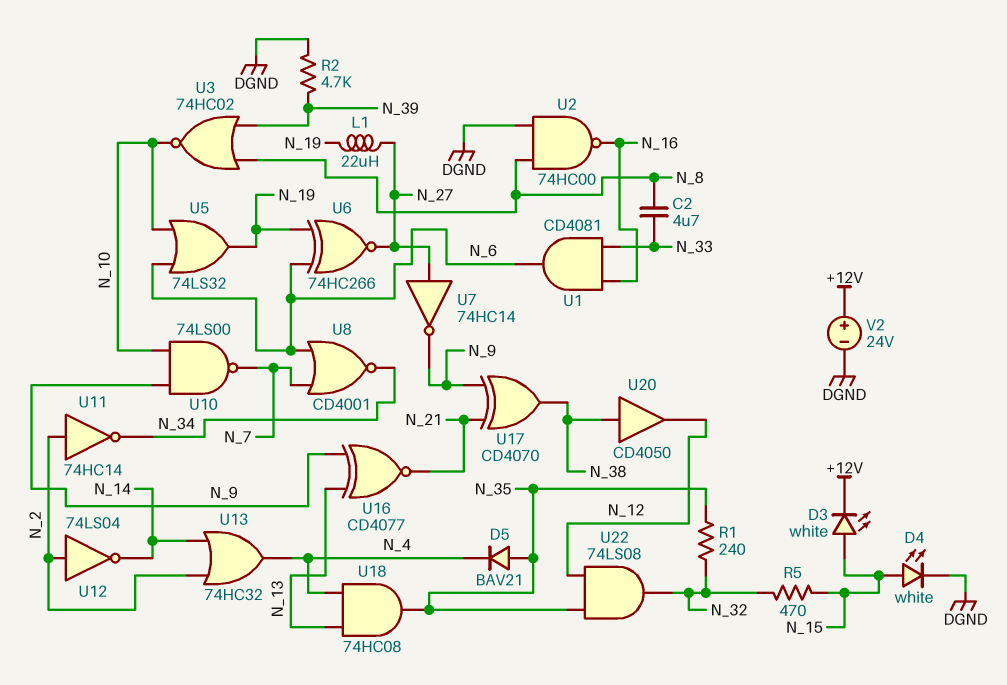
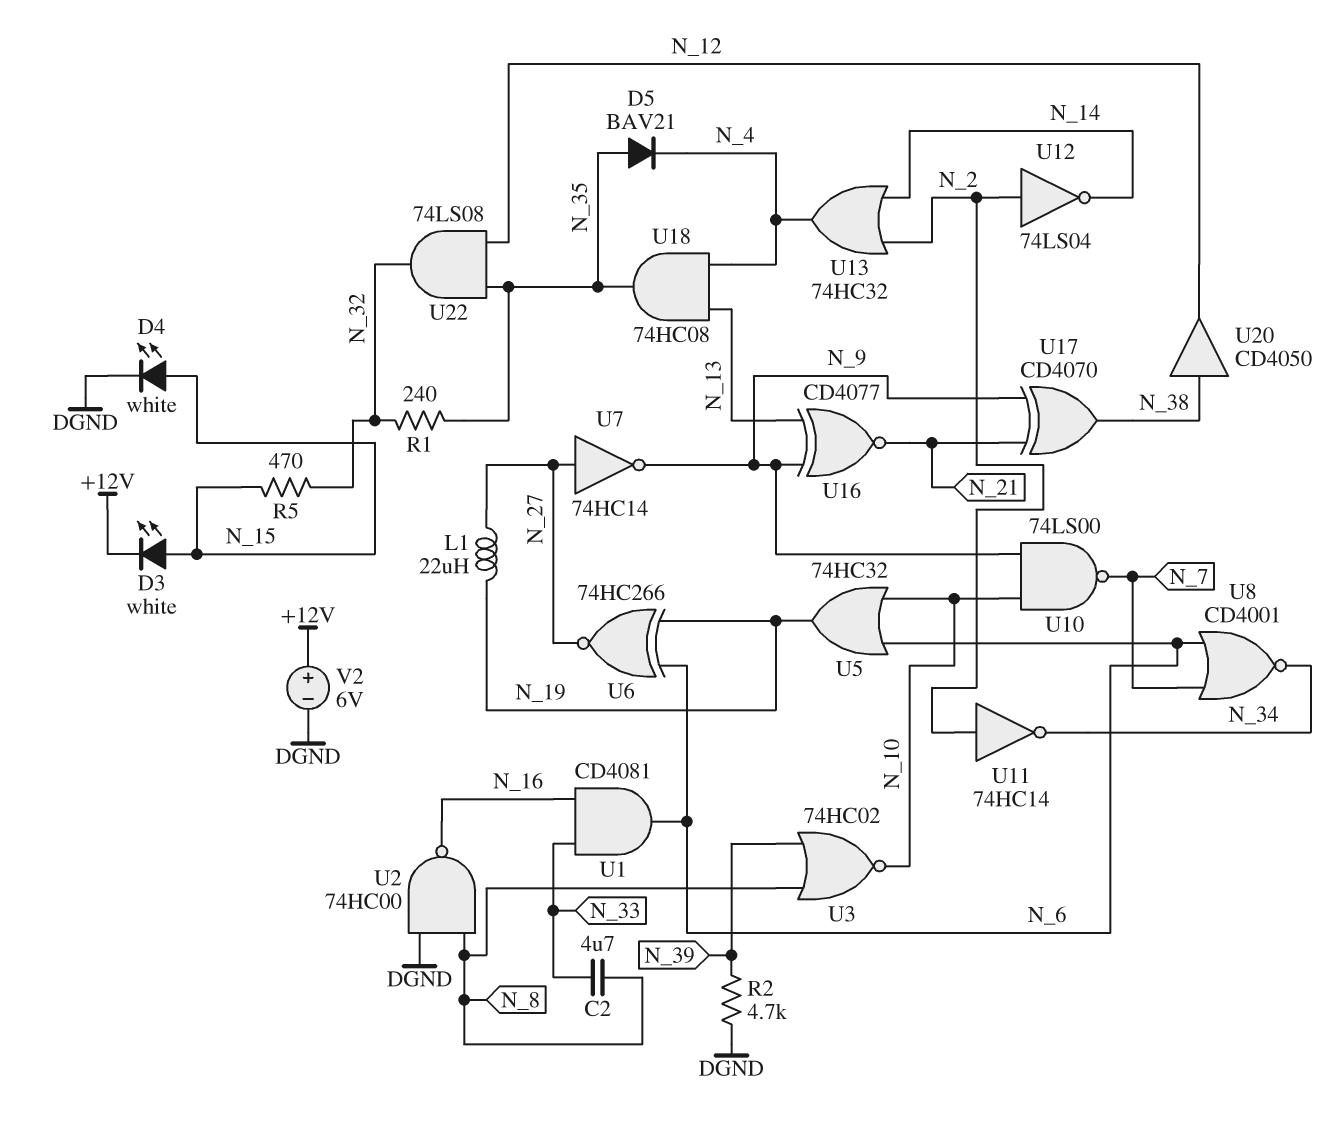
U5: OR 74LS32 (in N_6, in N_10, out N_19) -> OR 74HC32 (in N_6, in N_10, out N_19)
V2: 24V (plus +12V, minus DGND) -> 6V (plus +12V, minus DGND)

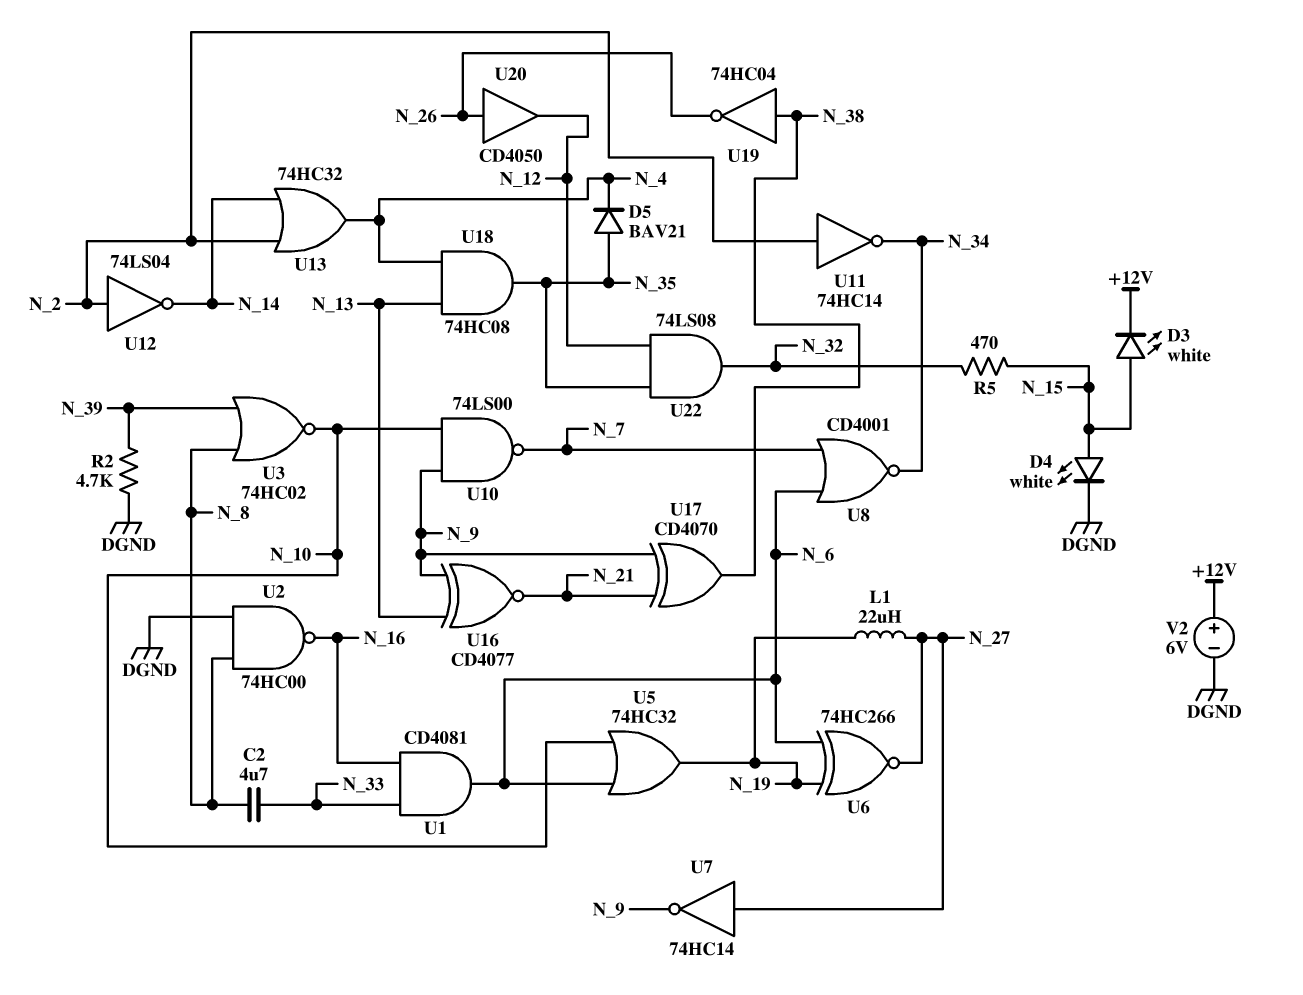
R1: 240 (N_32, N_35) -> none
U19: none -> NOT 74HC04 (in N_38, out N_26)
U20: buffer CD4050 (in N_38, out N_12) -> buffer CD4050 (in N_26, out N_12)

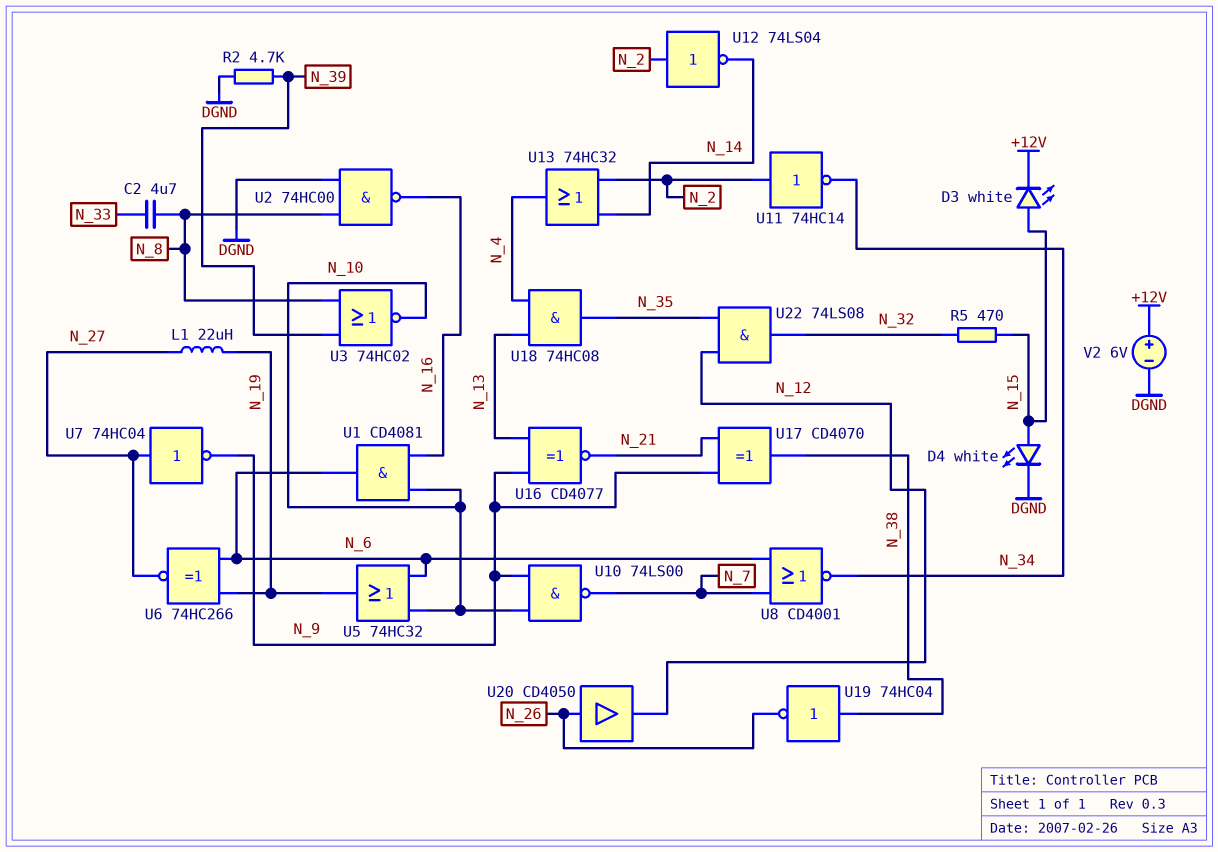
D5: diode BAV21 (A N_35, K N_4) -> none
U1: AND CD4081 (in N_16, in N_33, out N_6) -> AND CD4081 (in N_10, in N_16, out N_6)
U7: NOT 74HC14 (in N_27, out N_9) -> NOT 74HC04 (in N_27, out N_9)

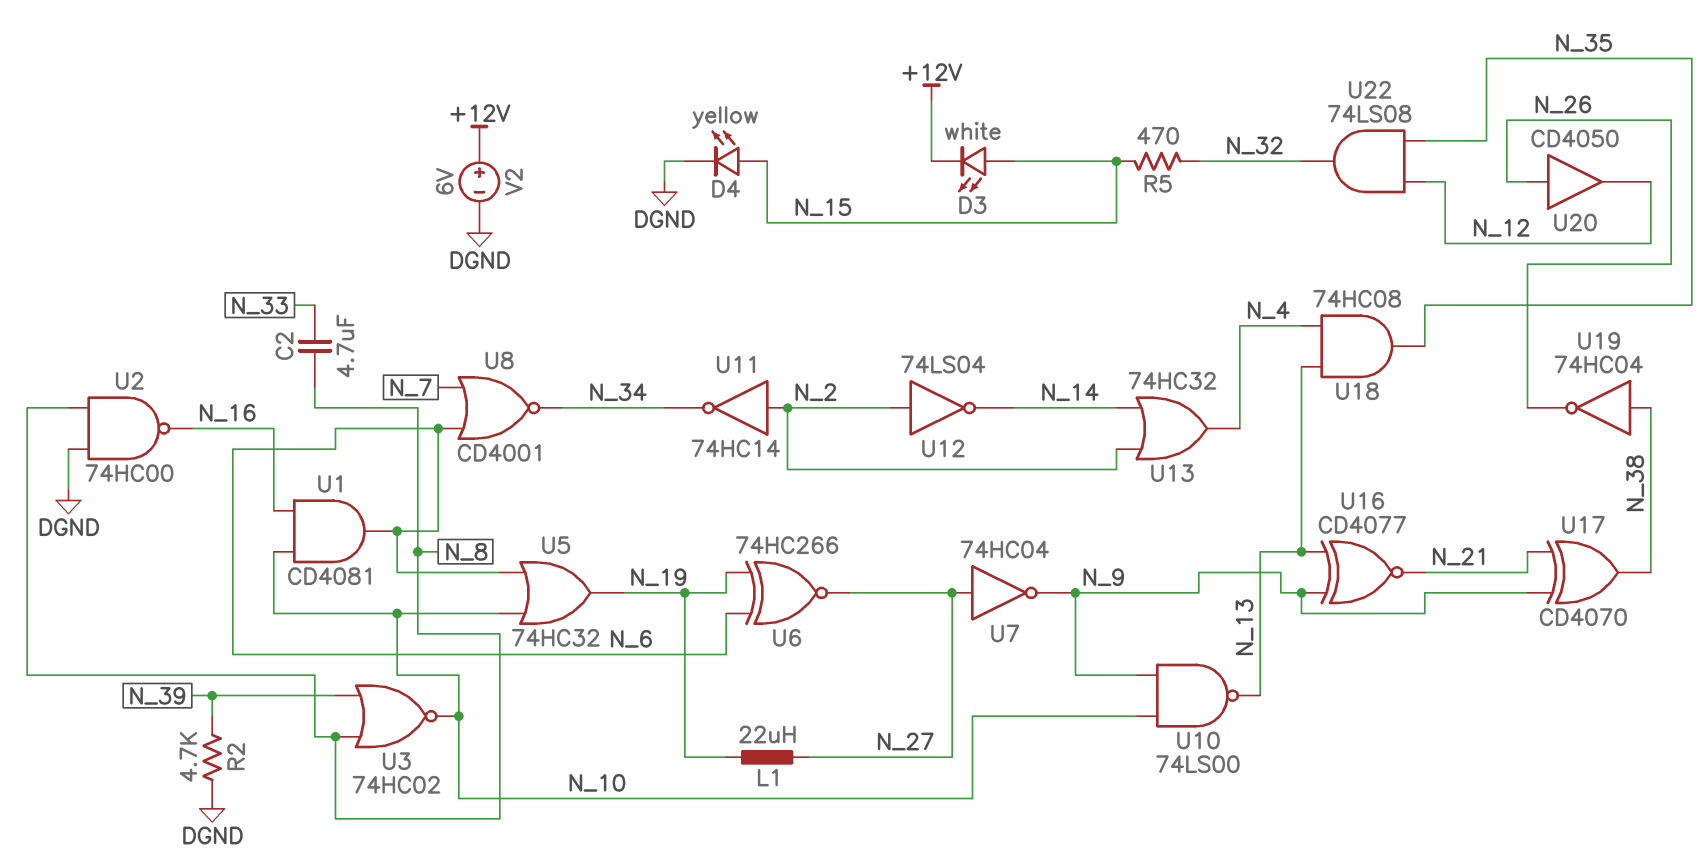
D4: LED white (A N_15, K DGND) -> LED yellow (A N_15, K DGND)
U10: NAND 74LS00 (in N_9, in N_10, out N_7) -> NAND 74LS00 (in N_9, in N_10, out N_13)

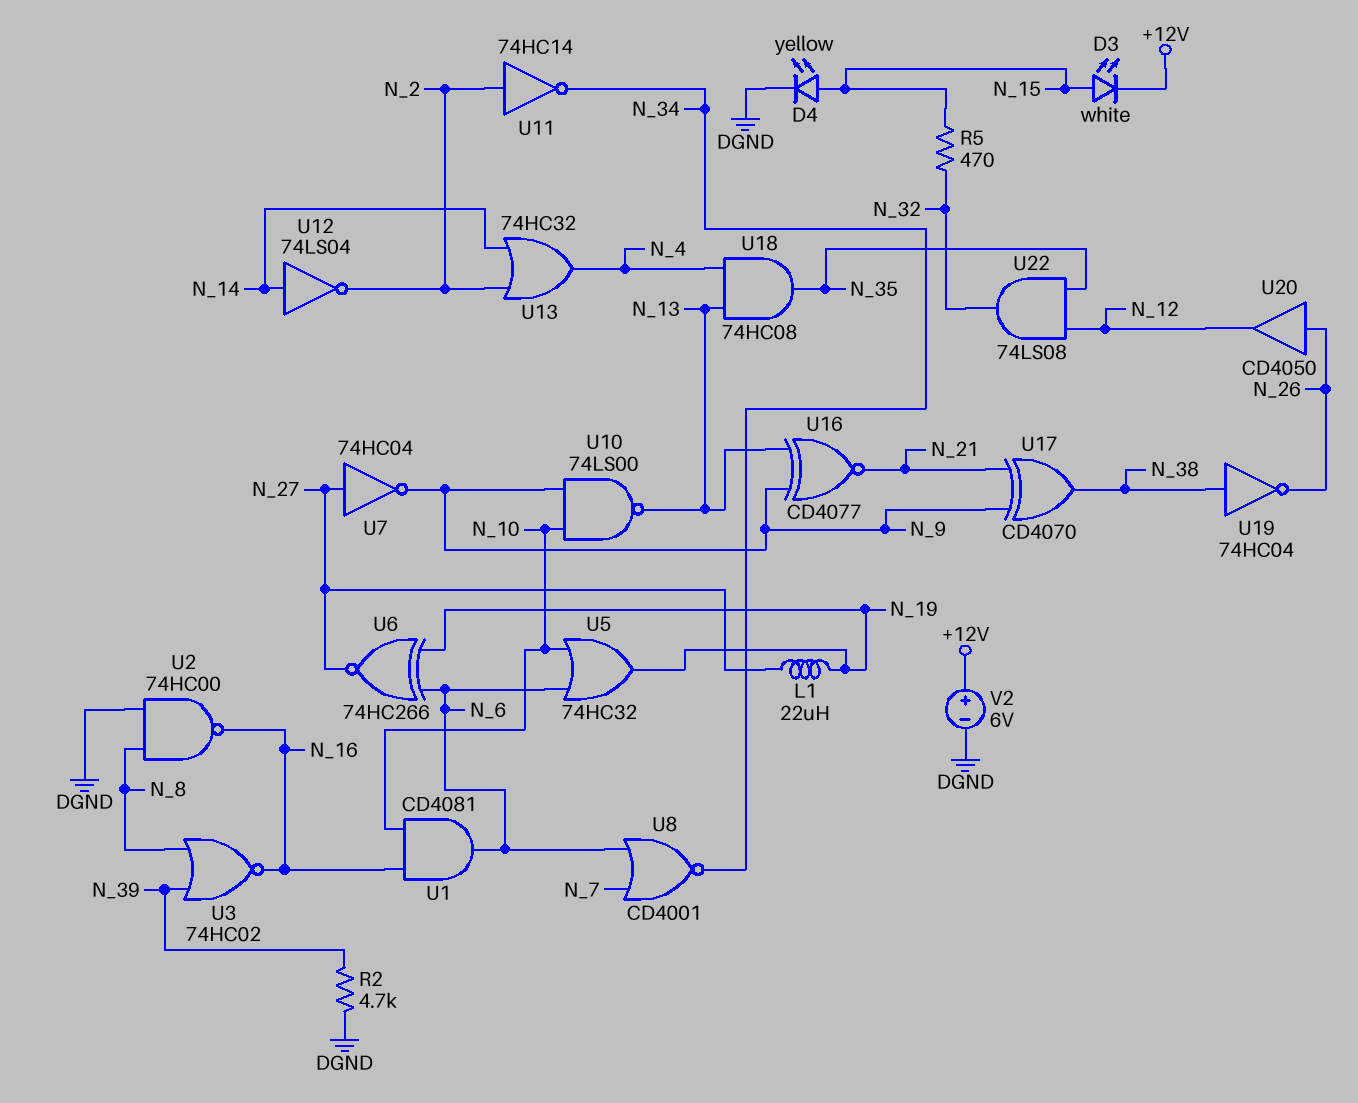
C2: 4.7uF (N_8, N_33) -> none
U3: NOR 74HC02 (in N_8, in N_39, out N_10) -> NOR 74HC02 (in N_8, in N_39, out N_16)
U12: NOT 74LS04 (in N_2, out N_14) -> NOT 74LS04 (in N_14, out N_2)

